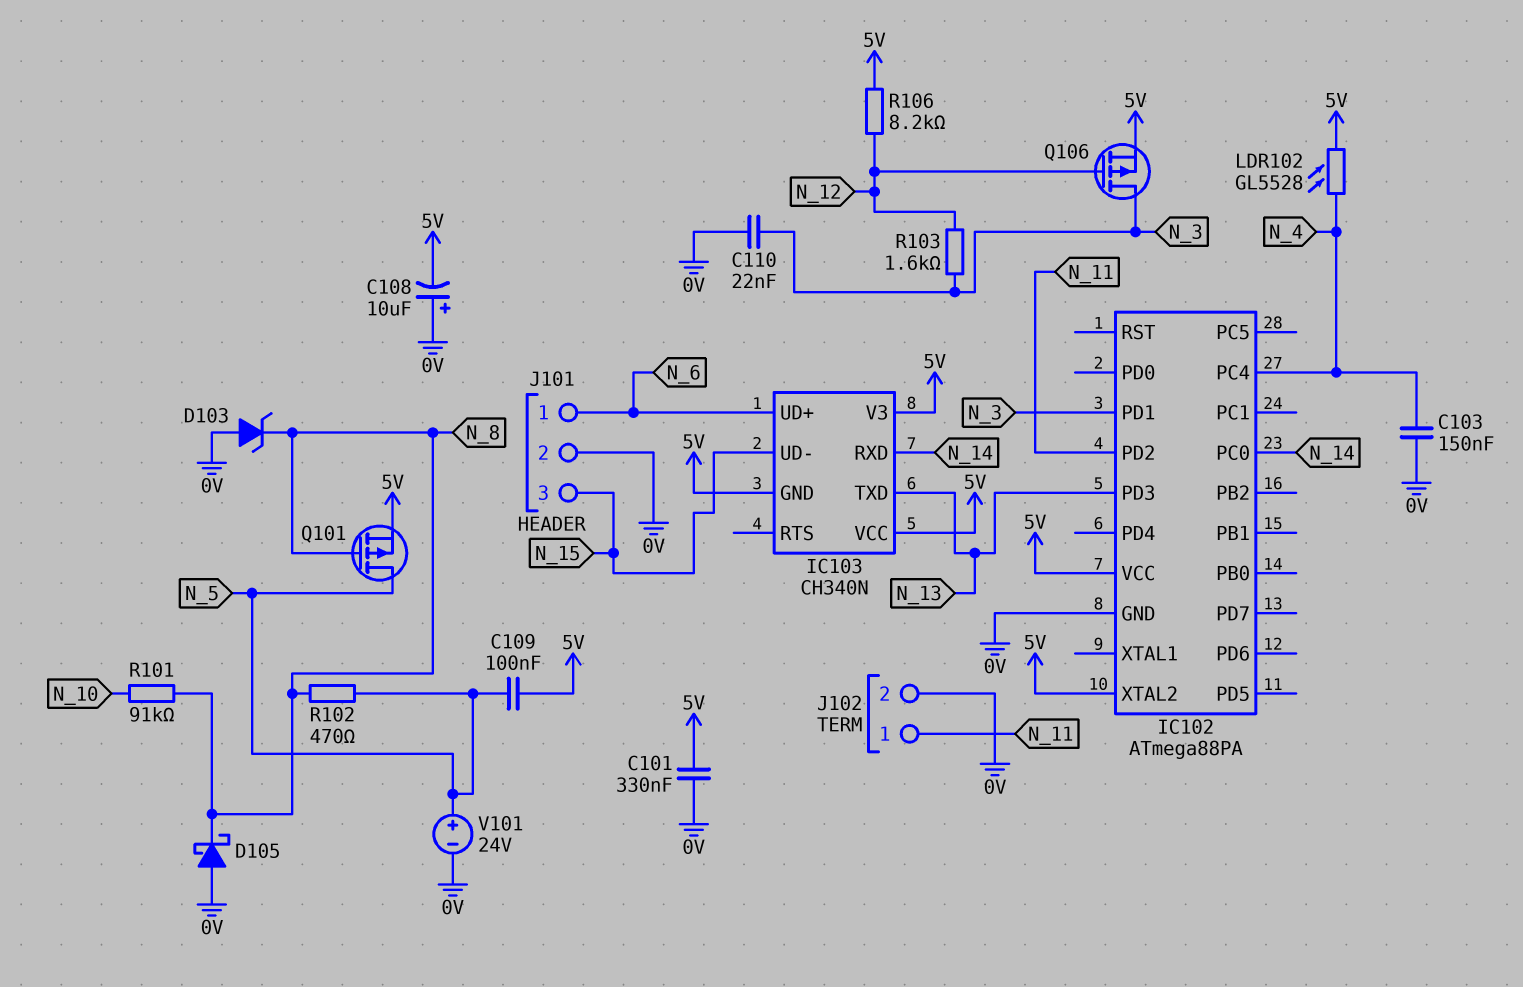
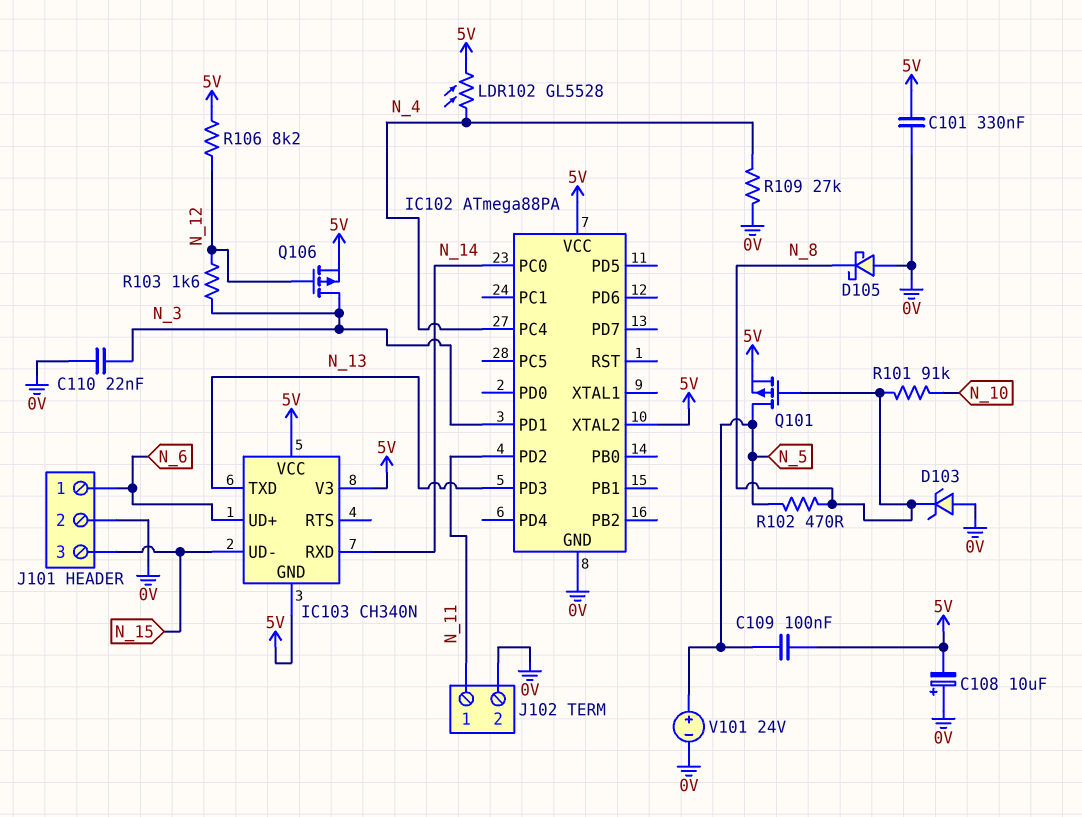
C103: 150nF (0V, N_4) -> none
R109: none -> 27k (0V, N_4)

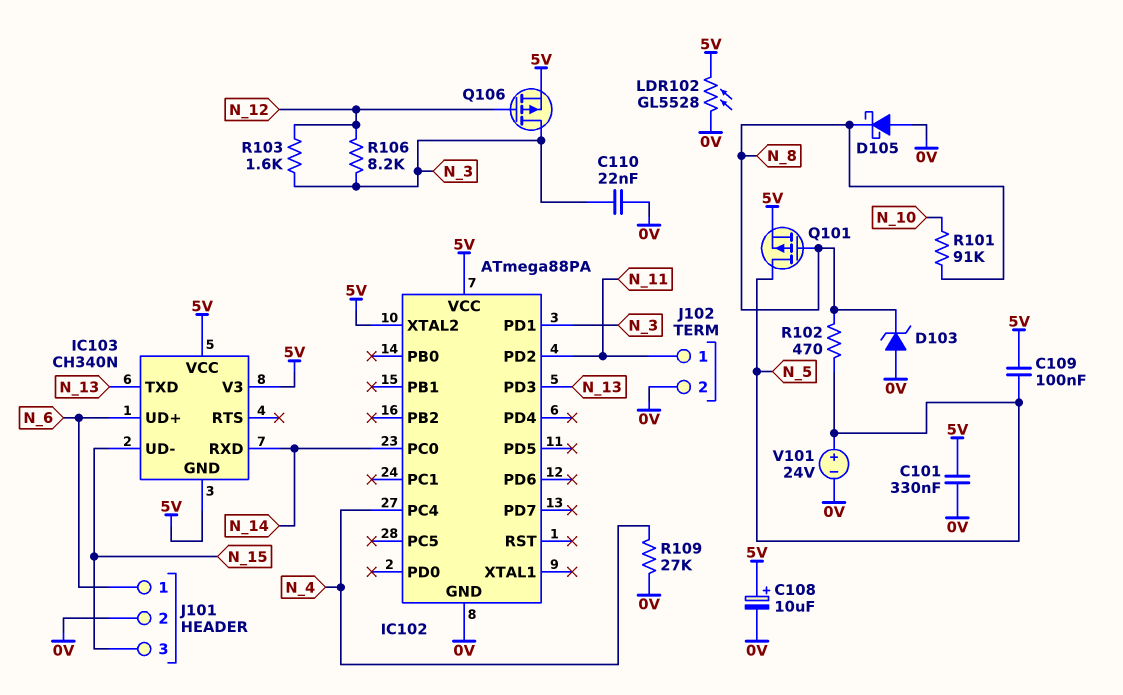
C108: 10uF (plus 0V, minus 5V) -> 10uF (plus 5V, minus 0V)
LDR102: GL5528 (5V, N_4) -> GL5528 (0V, 5V)
R106: 8.2k (5V, N_12) -> 8.2k (N_3, N_12)

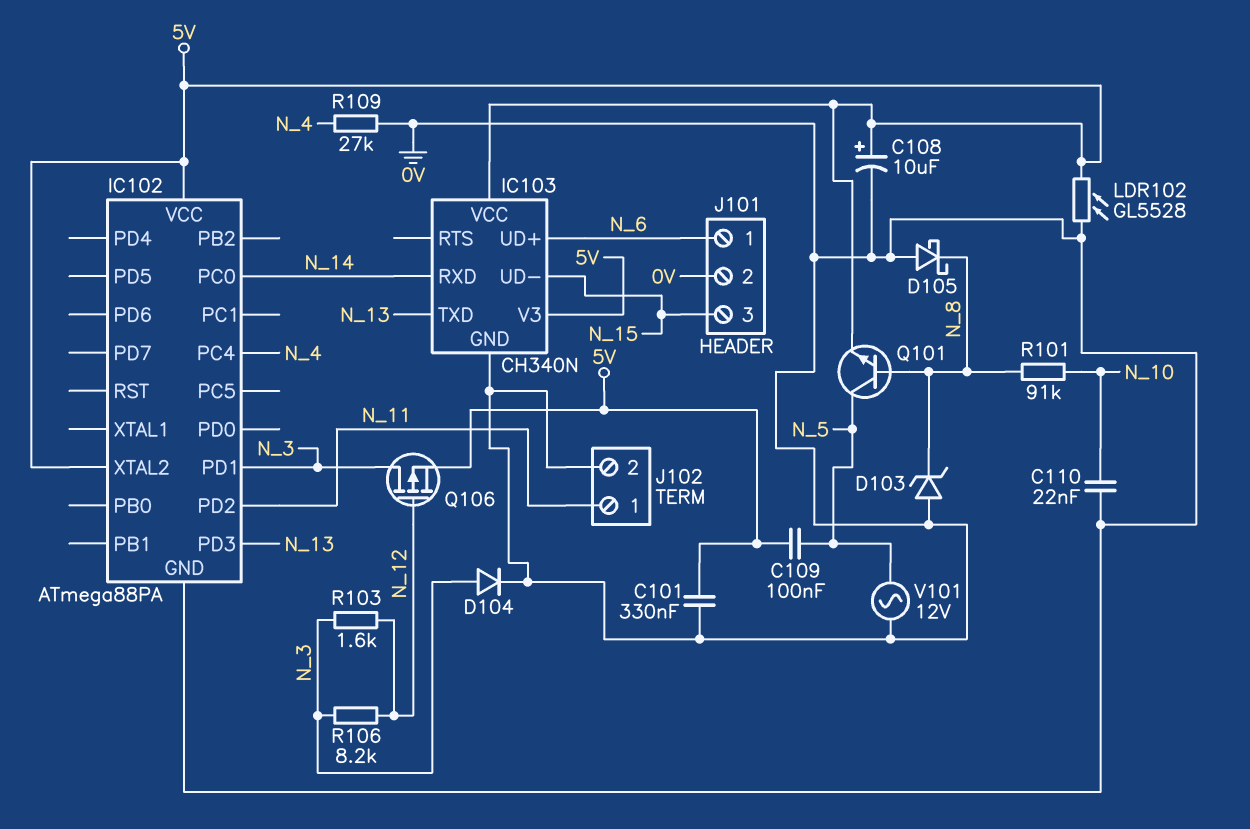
C110: 22nF (0V, N_3) -> 22nF (0V, N_10)
D104: none -> diode (A N_3, K 0V)
IC103 pin GND: 5V -> 0V
Q101: PMOS (G N_8, D N_5, S 5V) -> NPN (B N_8, C N_5, E 5V)
R102: 470 (N_5, N_8) -> none
V101: 24V (plus N_5, minus 0V) -> AC 12V (0V, N_5)

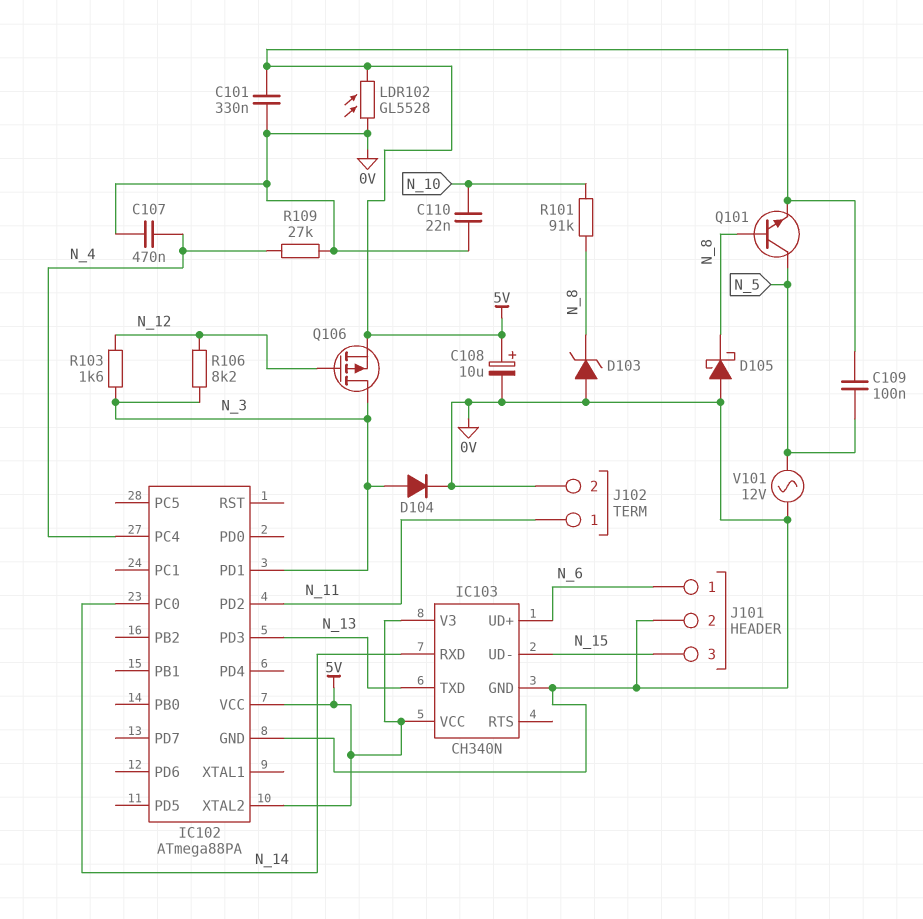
C107: none -> 470nF (0V, N_4)

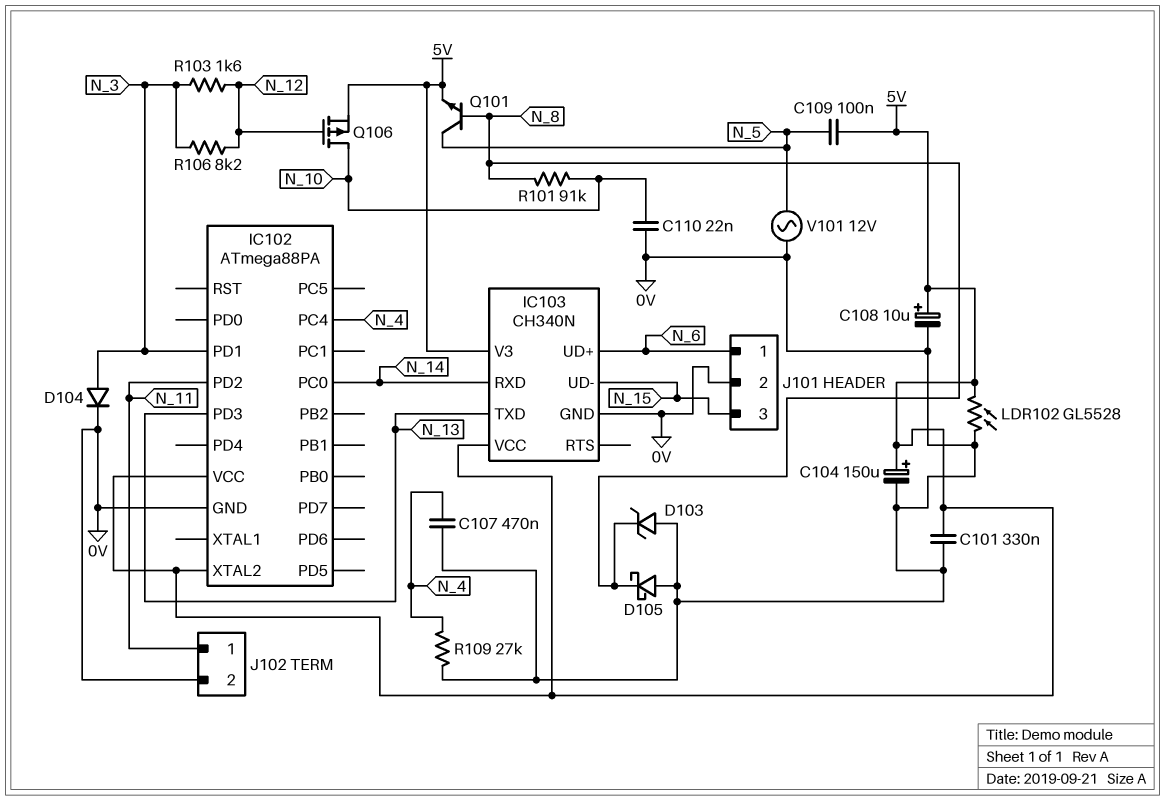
C104: none -> 150uF (plus 5V, minus 0V)
Q106: PMOS (G N_12, D N_3, S 5V) -> PMOS (G N_12, D N_10, S 5V)

